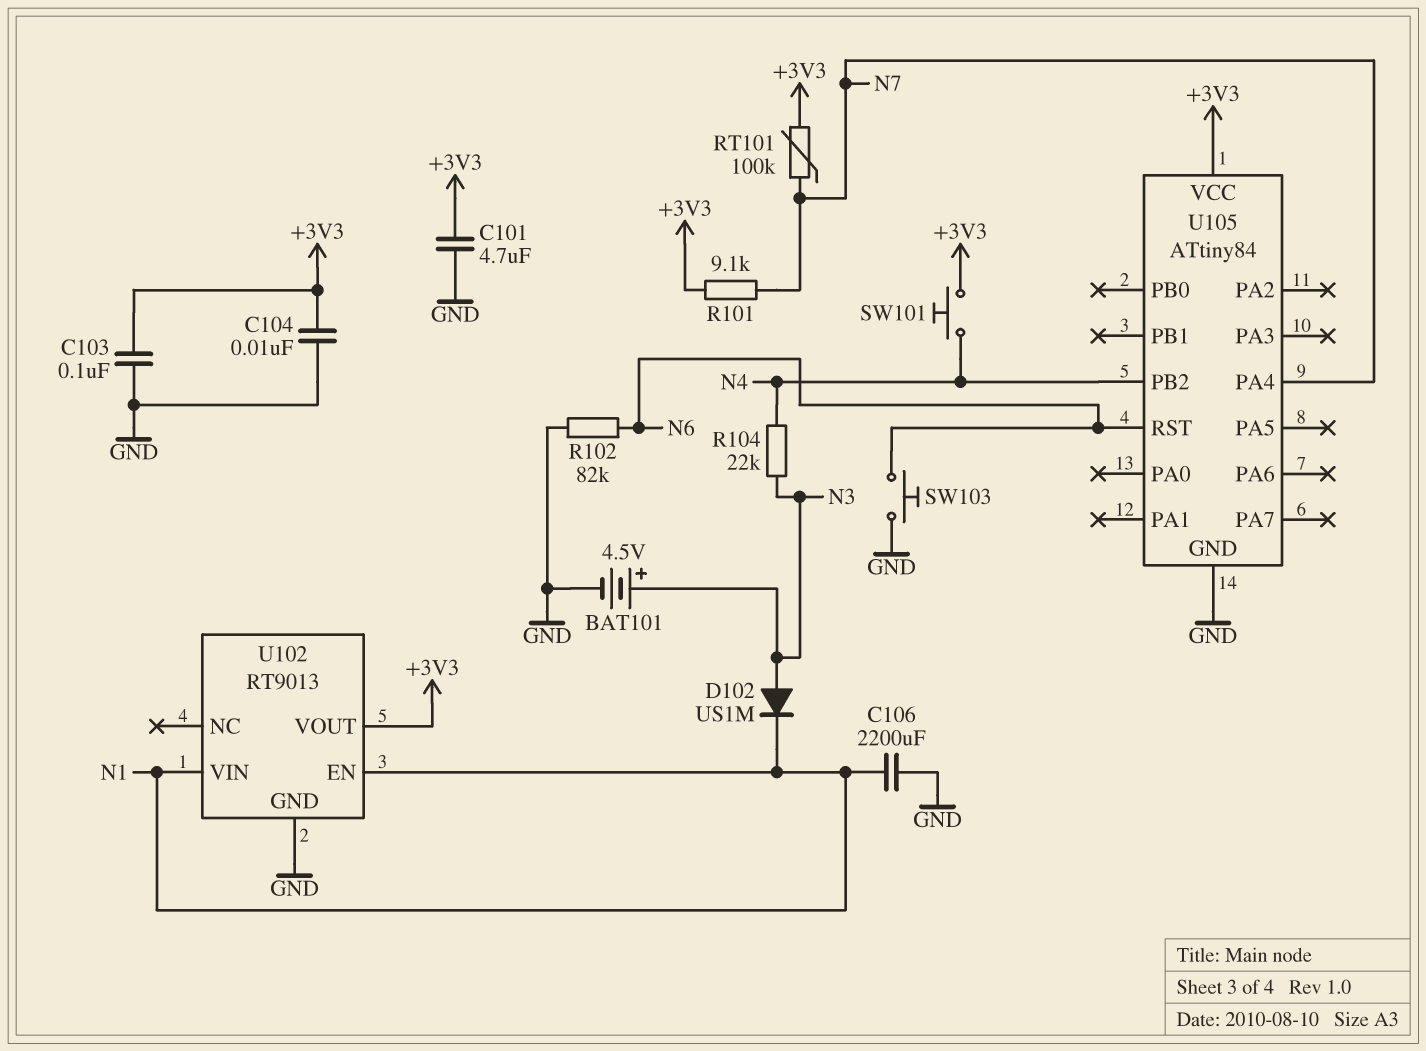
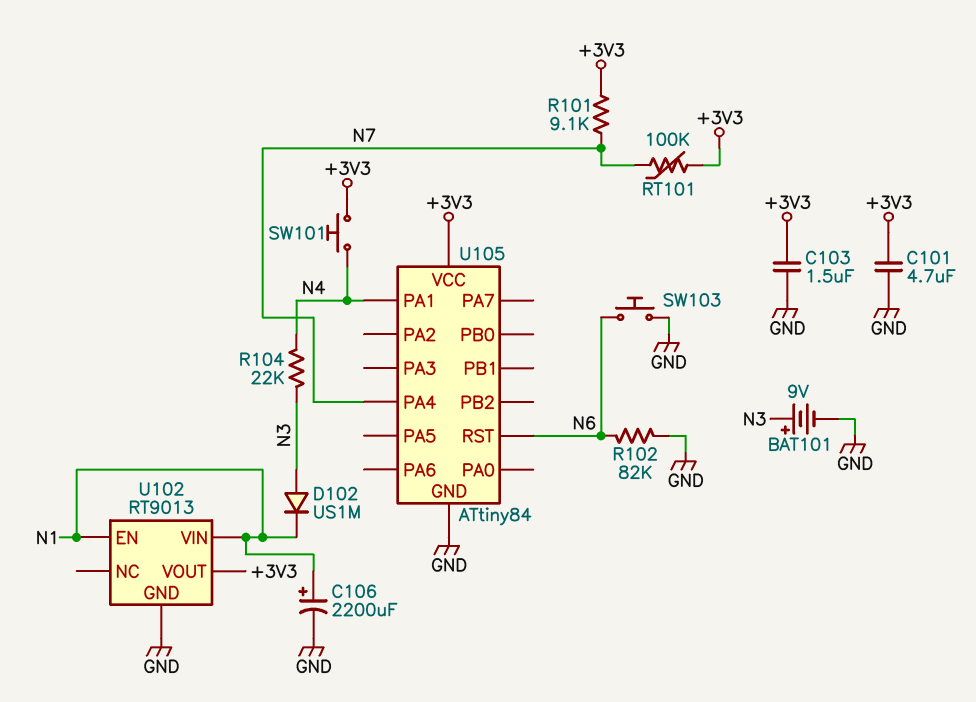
BAT101: 4.5V (plus N3, minus GND) -> 9V (plus N3, minus GND)
C103: 100nF (+3V3, GND) -> 1.5uF (+3V3, GND)
C104: 10nF (+3V3, GND) -> none
C106: 2200uF (GND, N1) -> 2200uF (plus N1, minus GND)
U105 pin PA1: none -> N4
U105 pin PB2: N4 -> none

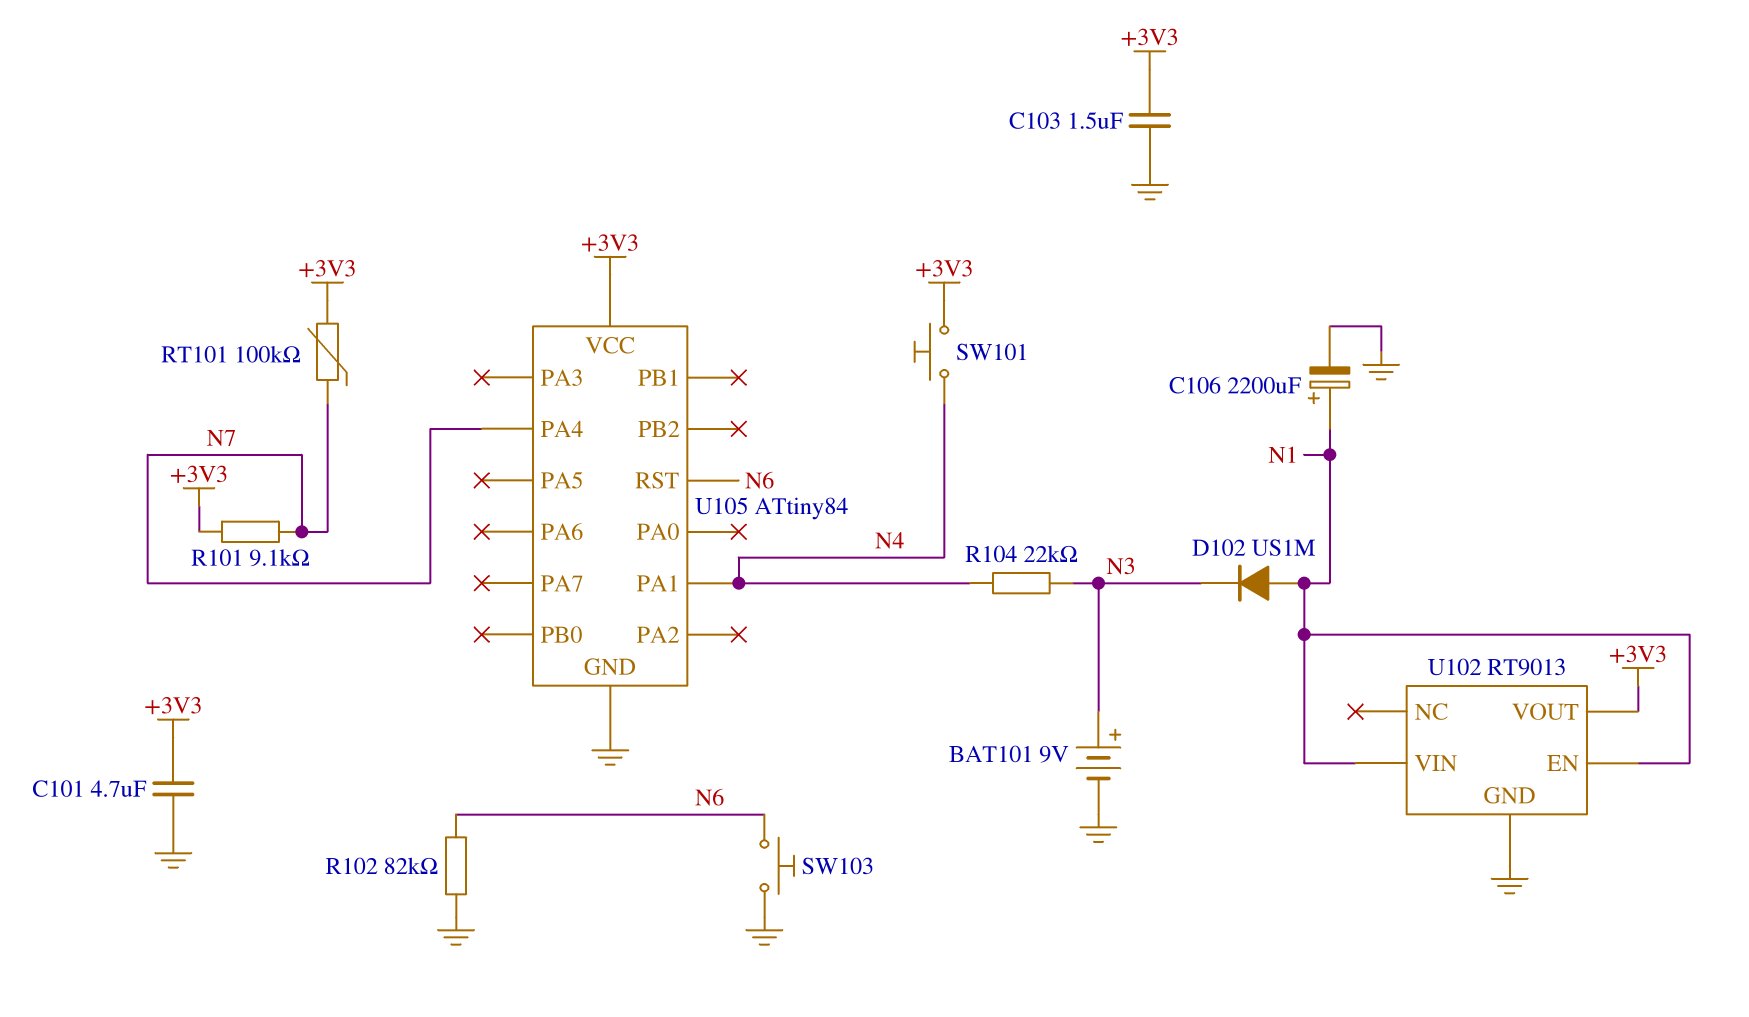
D102: diode US1M (A N3, K N1) -> diode US1M (A N1, K N3)

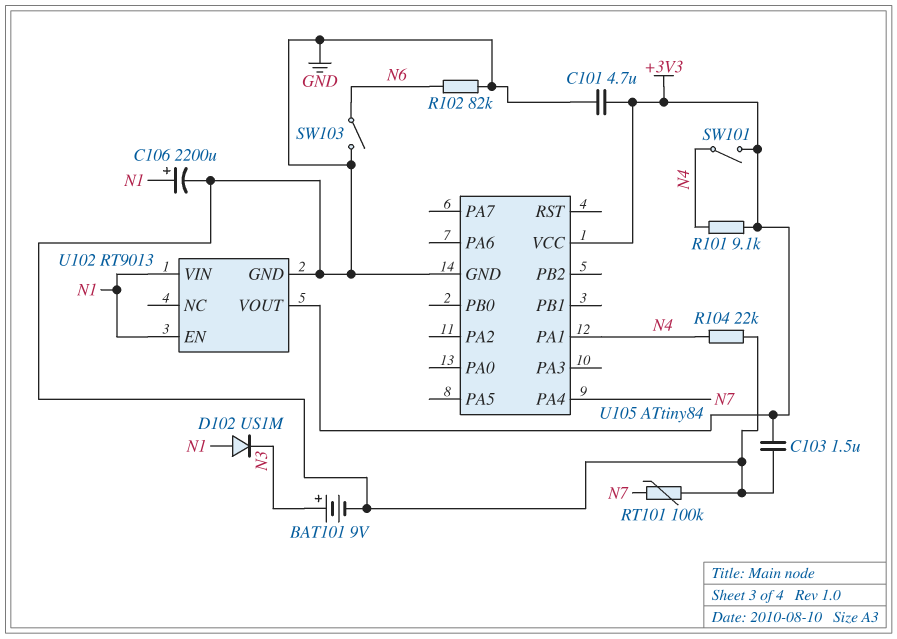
R101: 9.1k (+3V3, N7) -> 9.1k (+3V3, N4)
R104: 22k (N3, N4) -> 22k (GND, N4)
RT101: 100k (+3V3, N7) -> 100k (GND, N7)
SW101: button (+3V3, N4) -> switch (+3V3, N4)
SW103: button (GND, N6) -> switch (GND, N6)
U105 pin RST: N6 -> none

